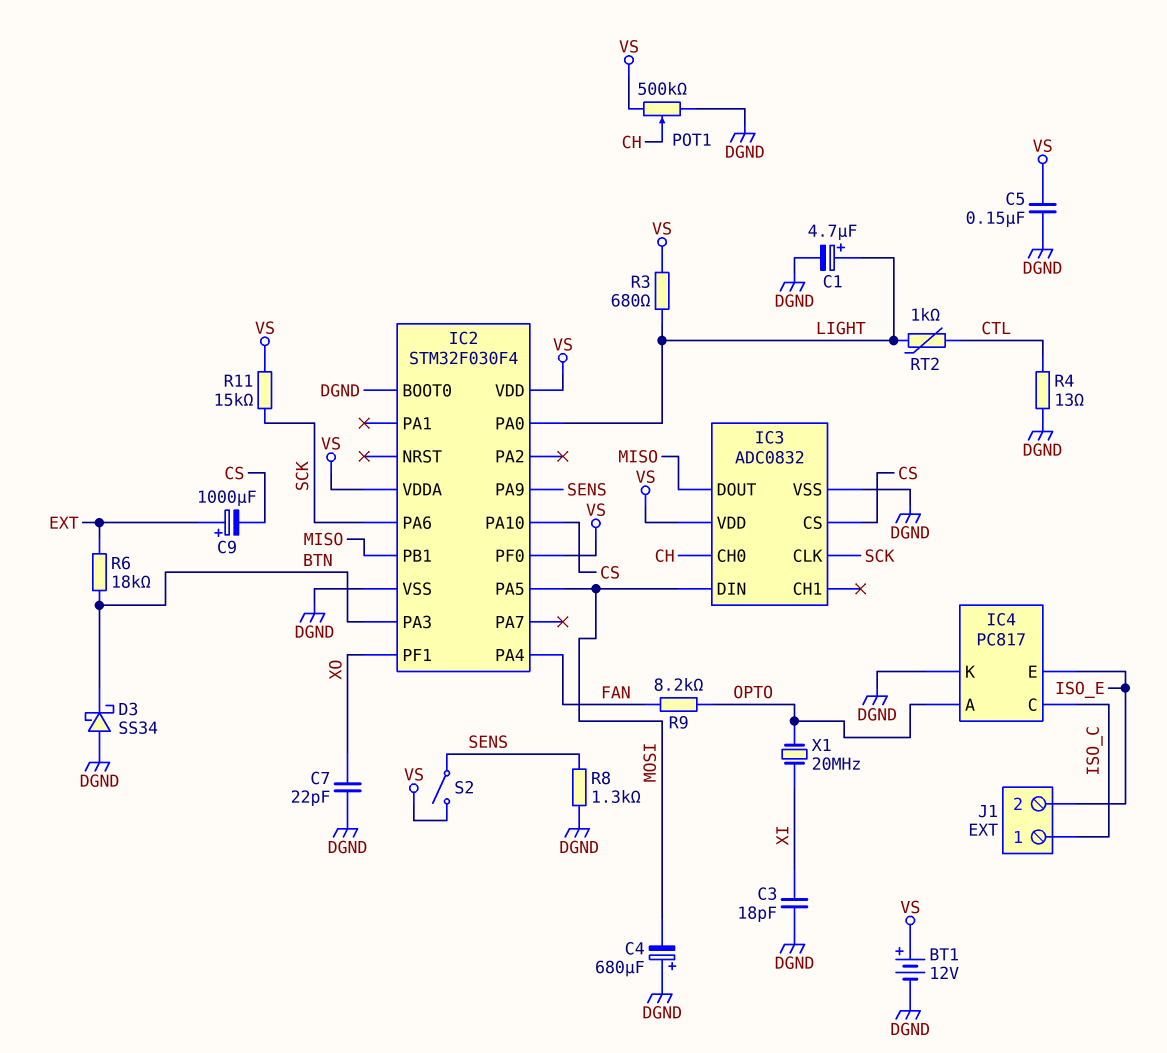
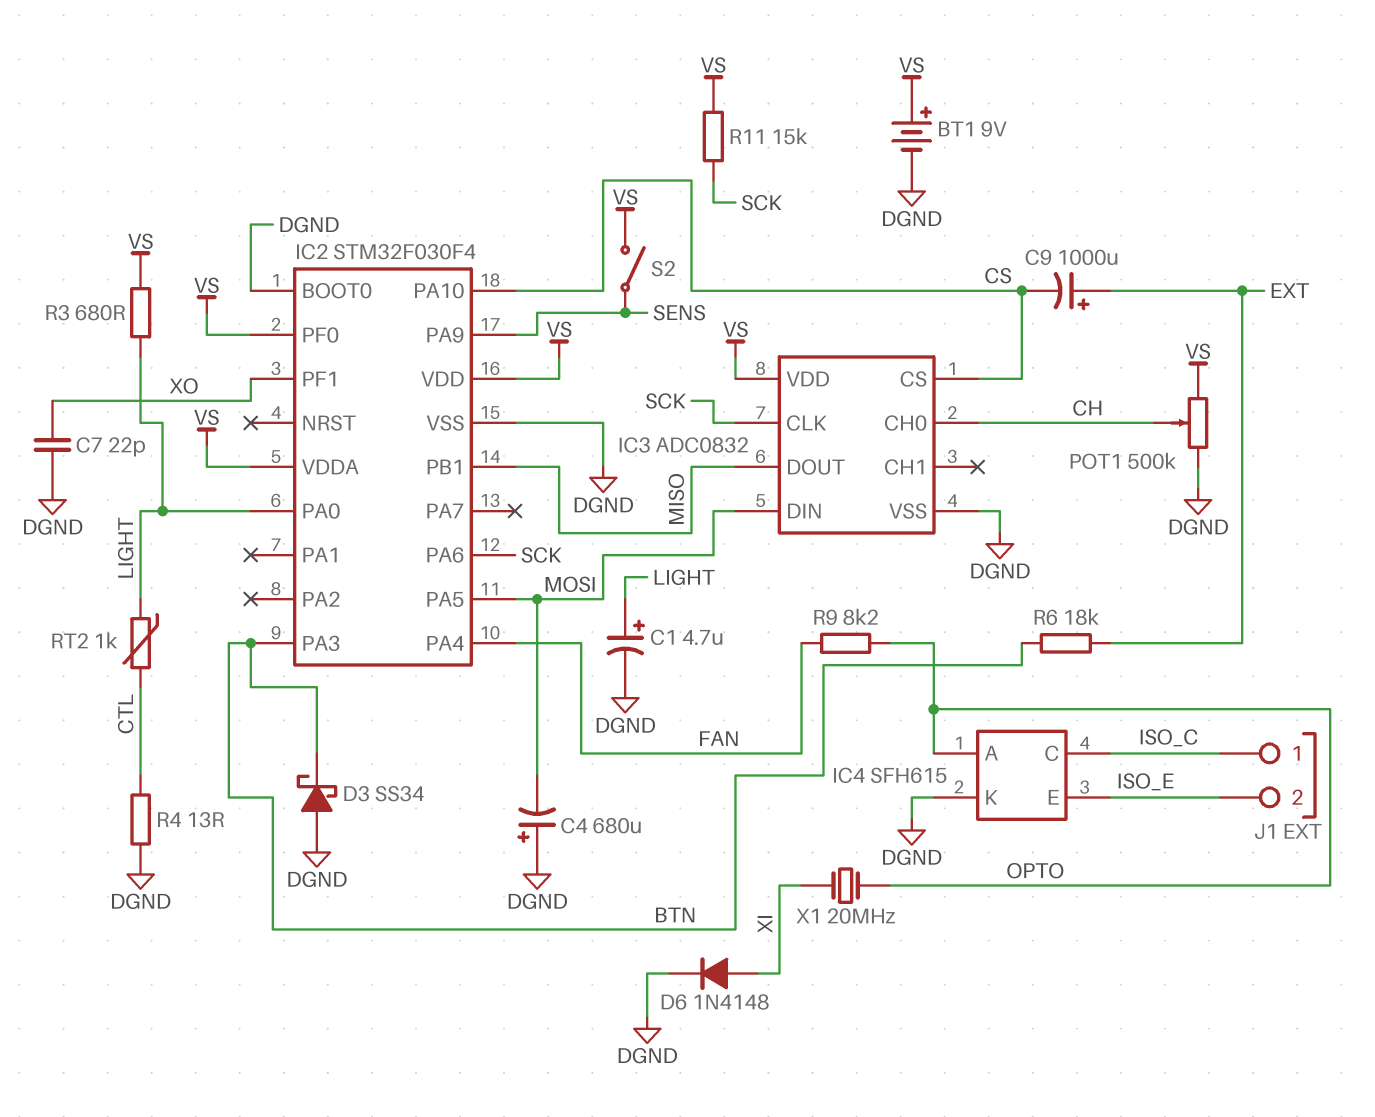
BT1: 12V (plus VS, minus DGND) -> 9V (plus VS, minus DGND)
C3: 18pF (DGND, XI) -> none
C5: 150nF (DGND, VS) -> none
D6: none -> diode 1N4148 (A XI, K DGND)
IC4: PC817 -> SFH615
R8: 1.3k (DGND, SENS) -> none

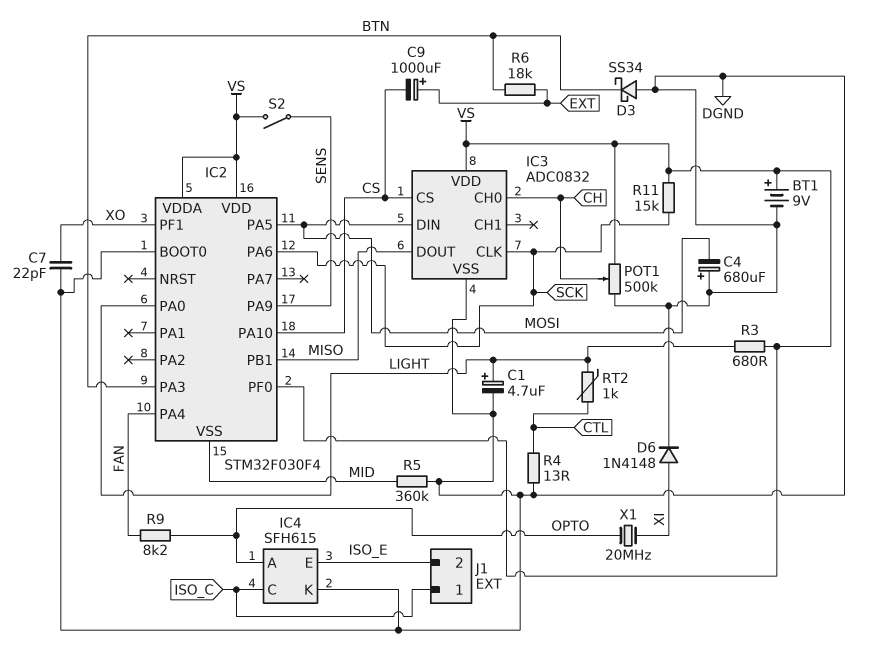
IC2 pin VSS: DGND -> MID
R5: none -> 360k (DGND, MID)

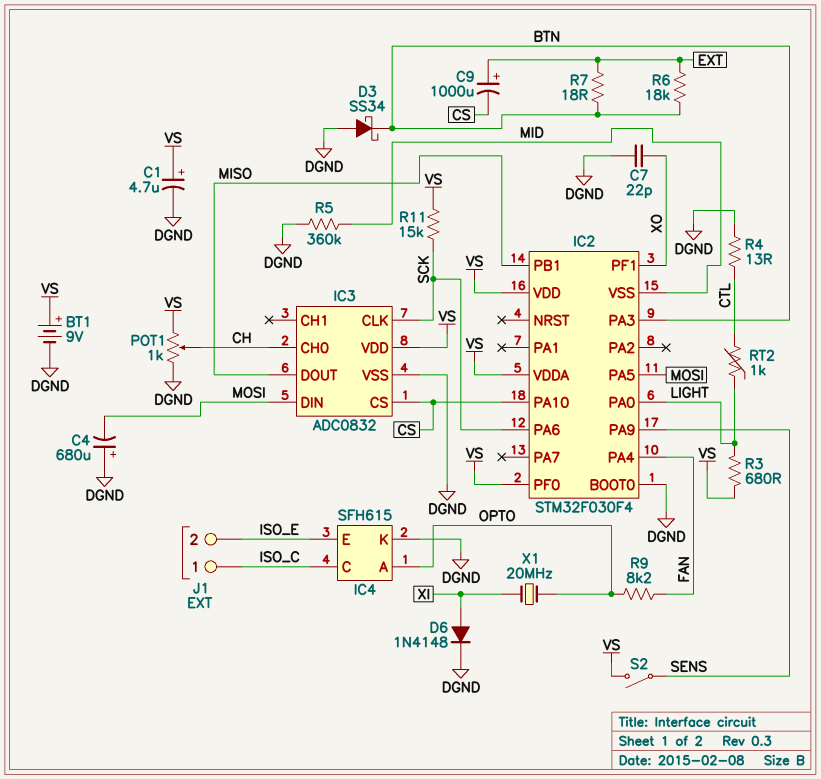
C1: 4.7uF (plus LIGHT, minus DGND) -> 4.7uF (plus VS, minus DGND)
POT1: 500k (DGND, VS, wiper CH) -> 1k (DGND, VS, wiper CH)
R7: none -> 18 (BTN, EXT)

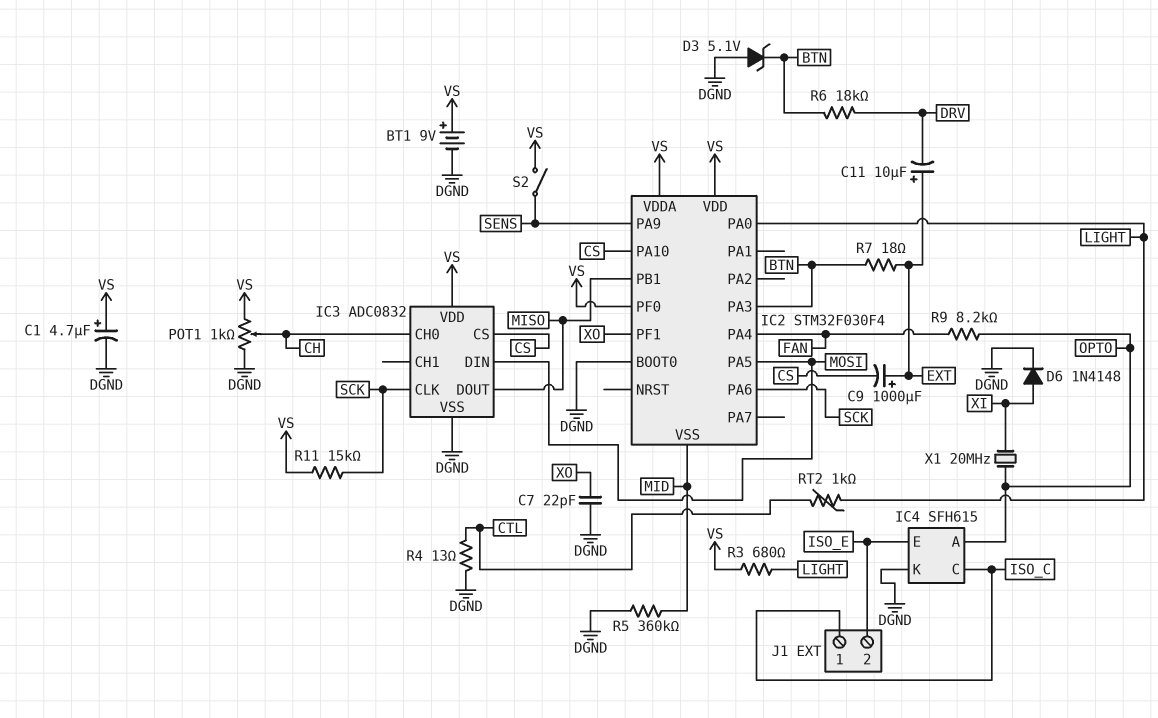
C4: 680uF (plus DGND, minus MOSI) -> none
C11: none -> 10uF (plus EXT, minus DRV)
D3: schottky SS34 (A DGND, K BTN) -> zener 5.1V (A DGND, K BTN)
R6: 18k (BTN, EXT) -> 18k (BTN, DRV)

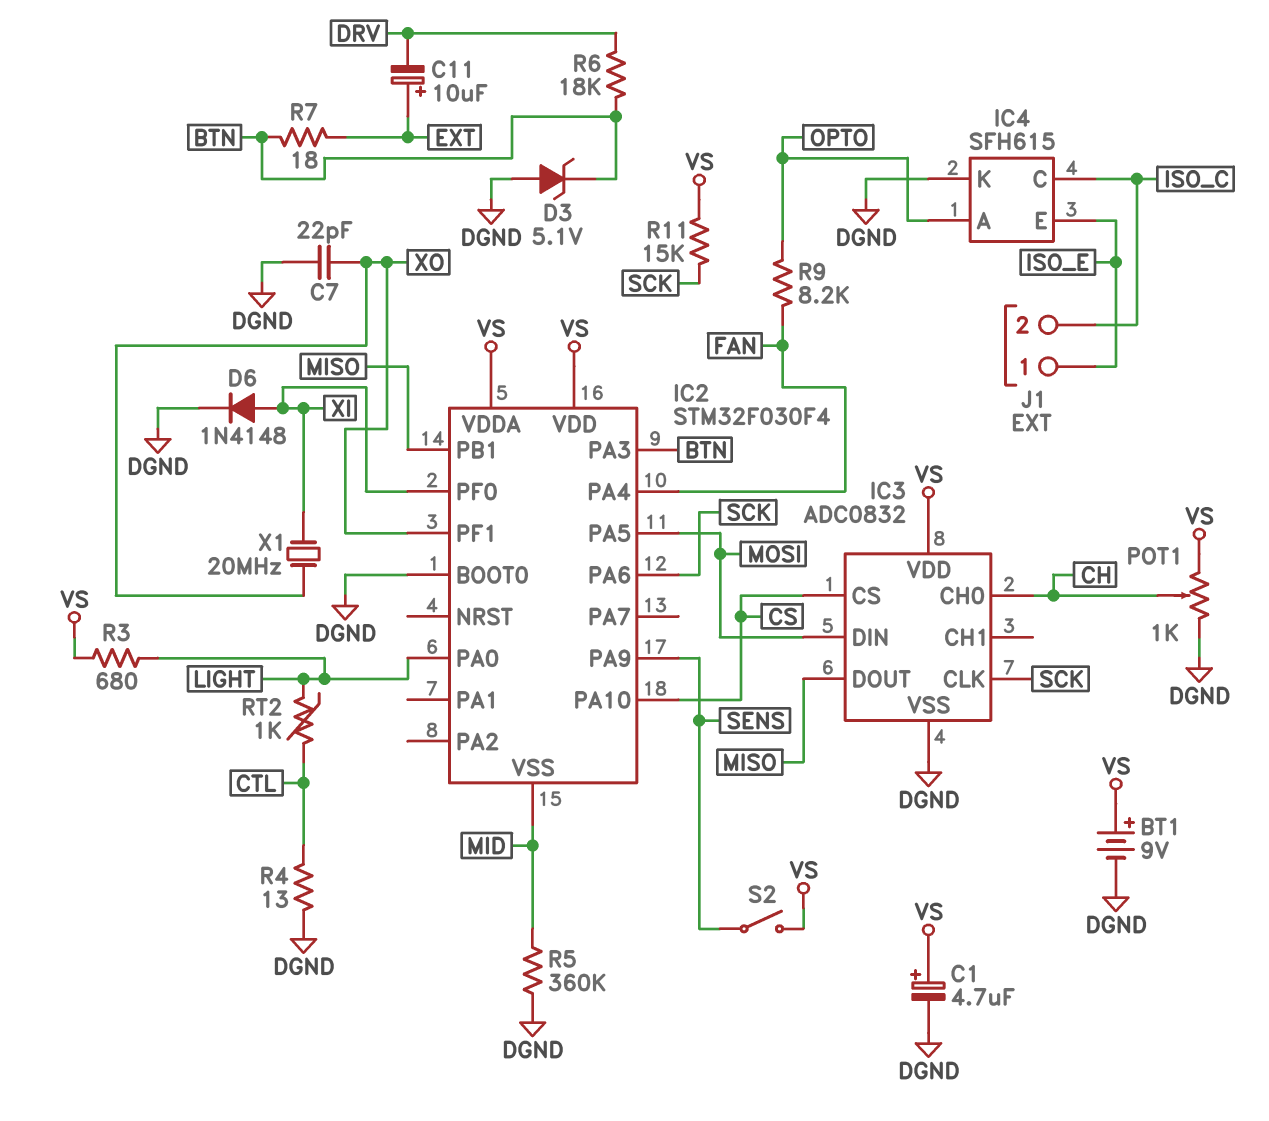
C9: 1000uF (plus EXT, minus CS) -> none
IC2 pin PF0: VS -> XI
J1 pin 1: ISO_C -> ISO_E
J1 pin 2: ISO_E -> ISO_C
X1: 20MHz (OPTO, XI) -> 20MHz (XI, XO)

